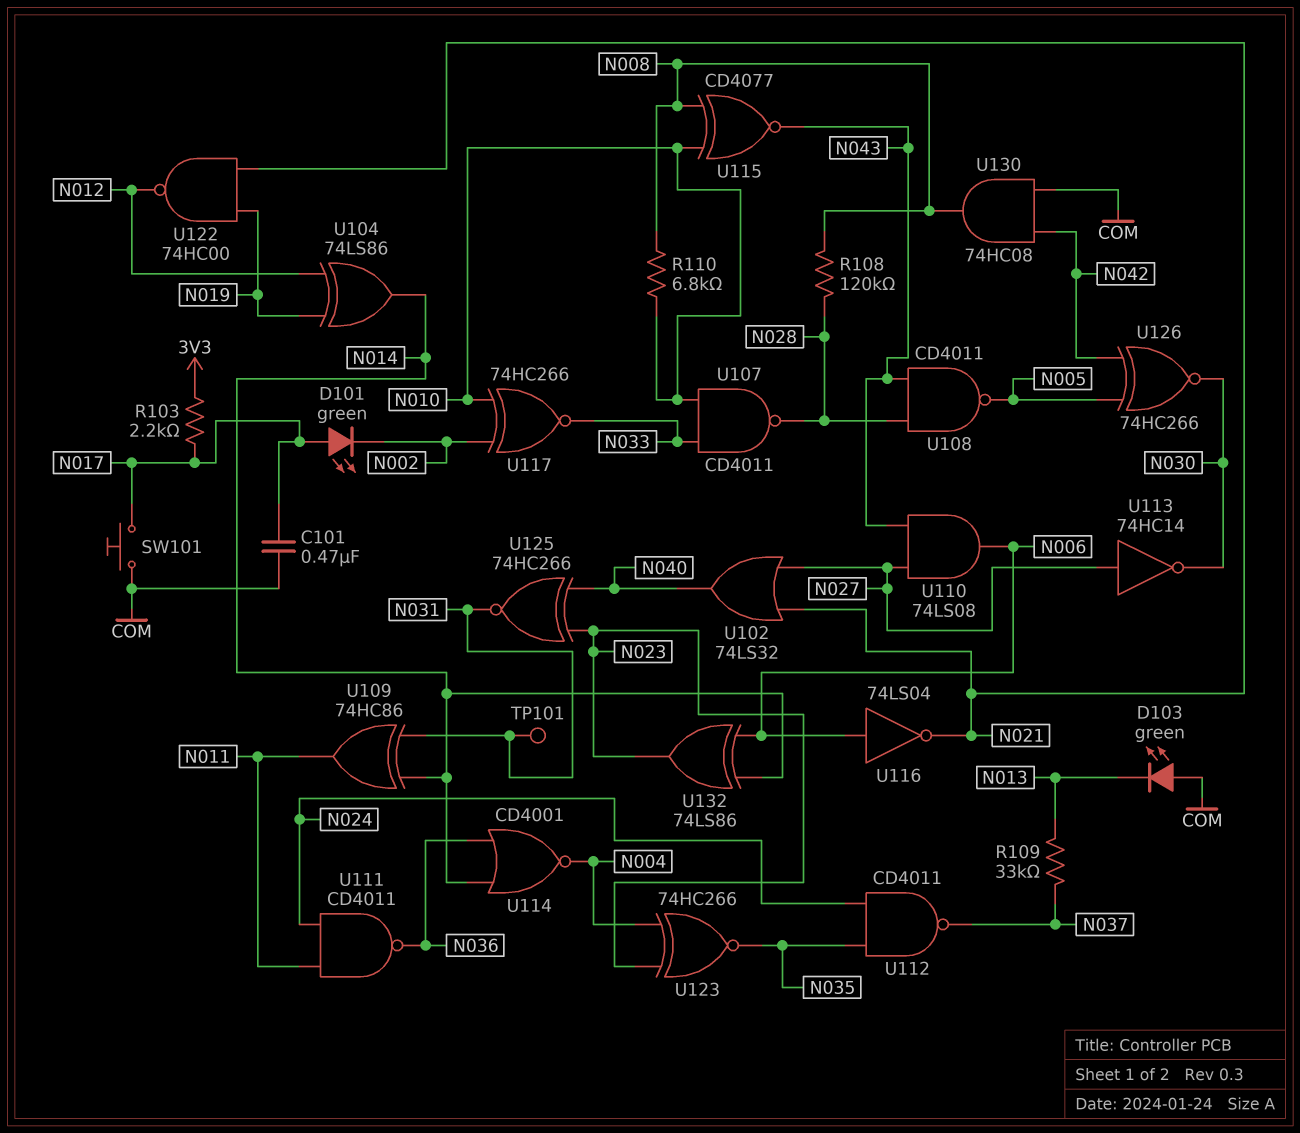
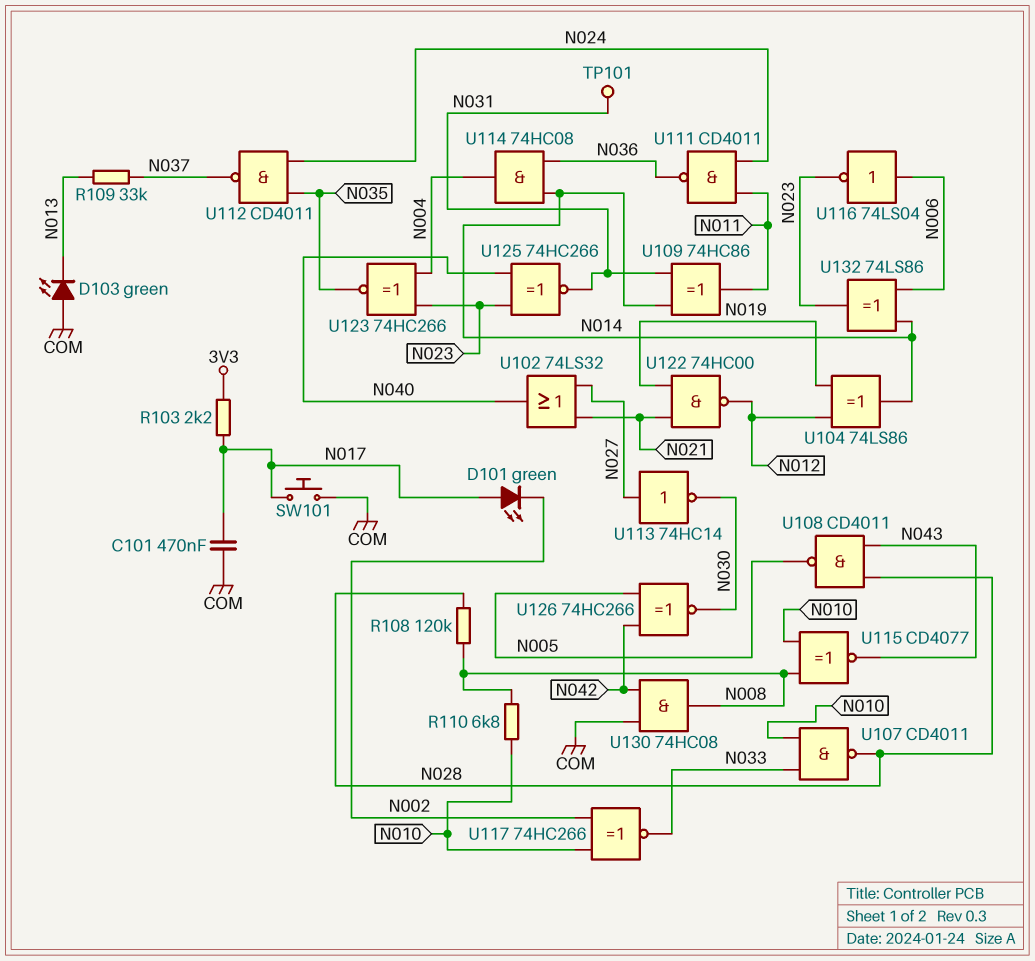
U110: AND 74LS08 (in N027, in N043, out N006) -> none
U114: NOR CD4001 (in N014, in N036, out N004) -> AND 74HC08 (in N014, in N036, out N004)
U116: NOT 74LS04 (in N006, out N021) -> NOT 74LS04 (in N006, out N023)

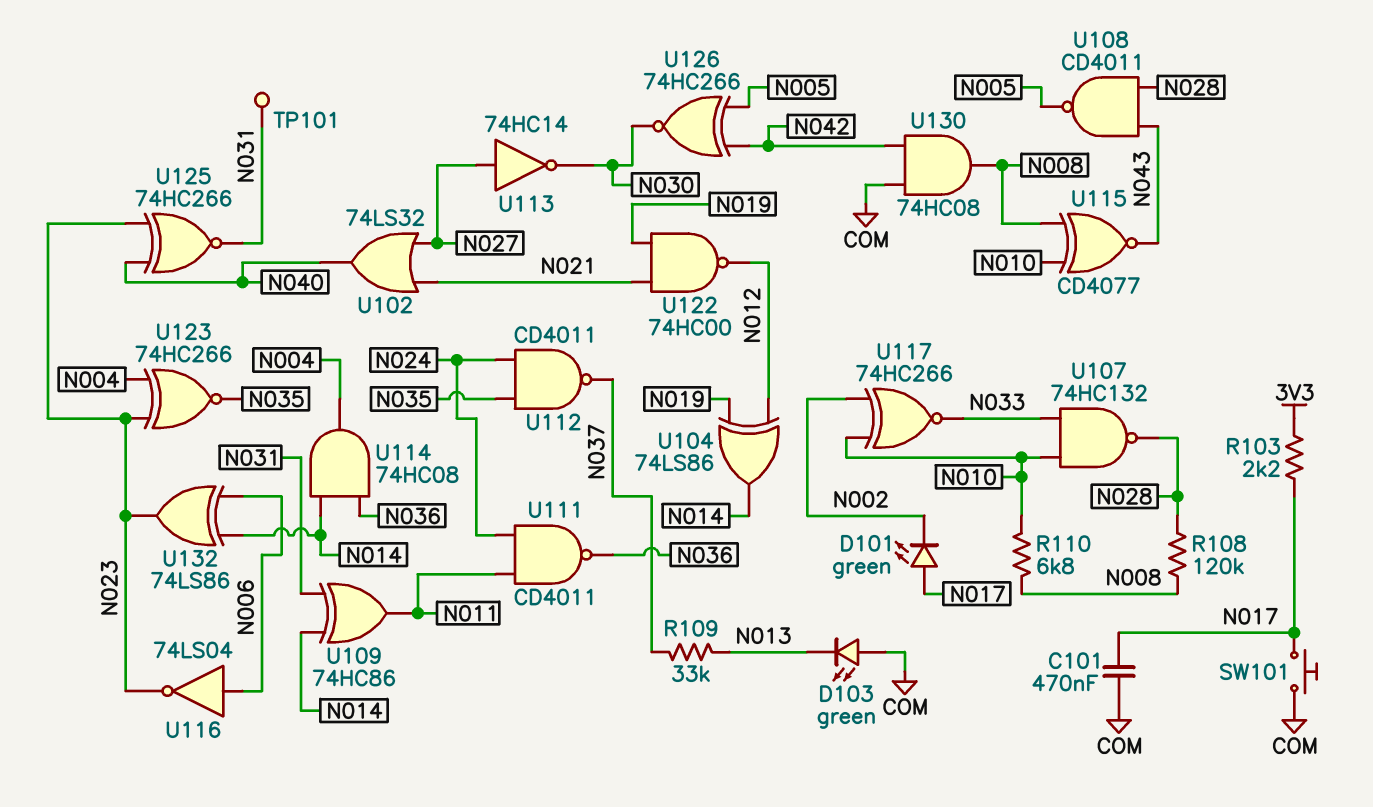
U107: NAND CD4011 (in N010, in N033, out N028) -> NAND 74HC132 (in N010, in N033, out N028)

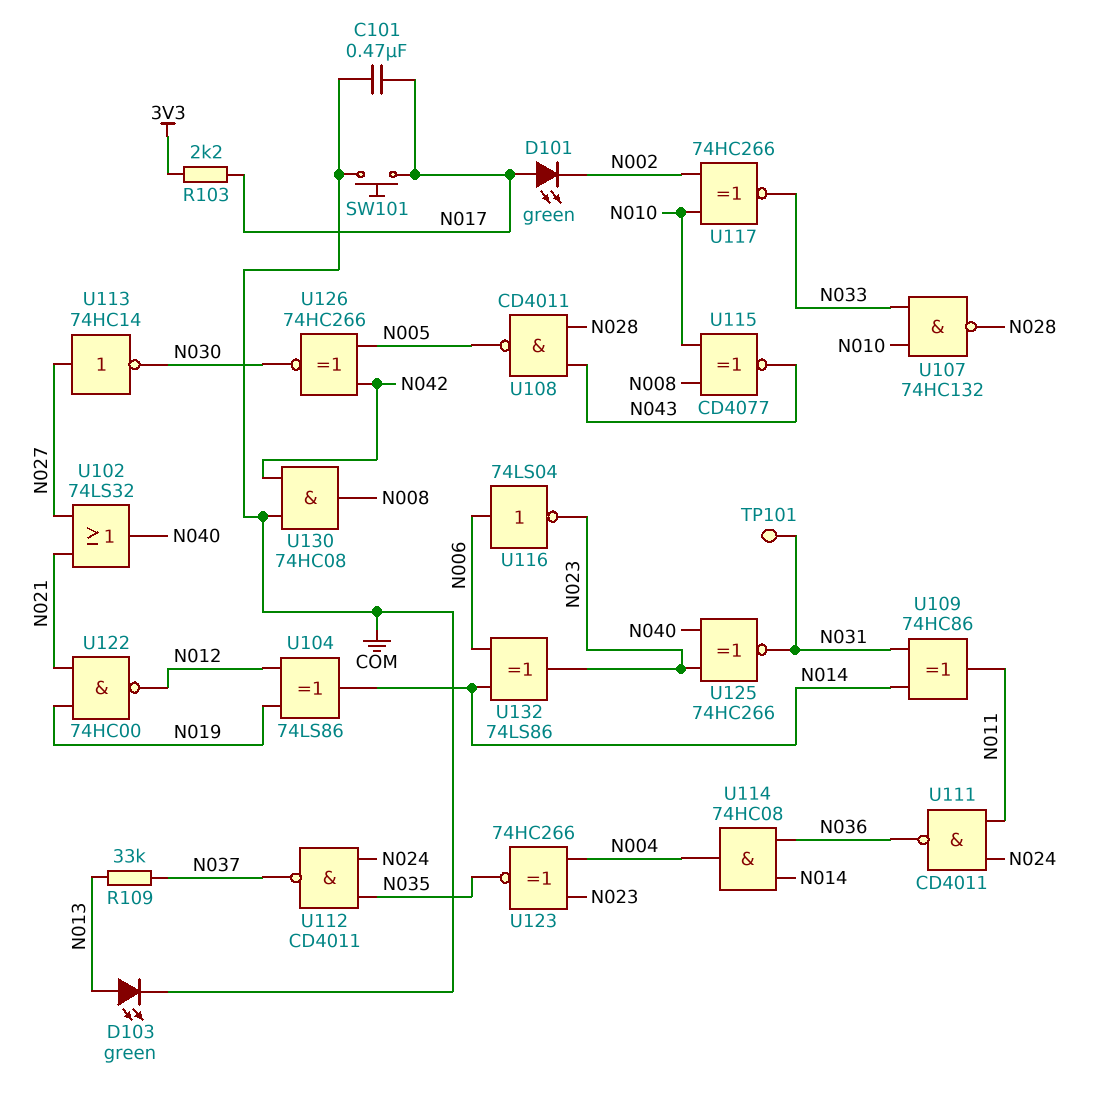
D103: LED green (A COM, K N013) -> LED green (A N013, K COM)
R108: 120k (N008, N028) -> none
R110: 6.8k (N008, N010) -> none

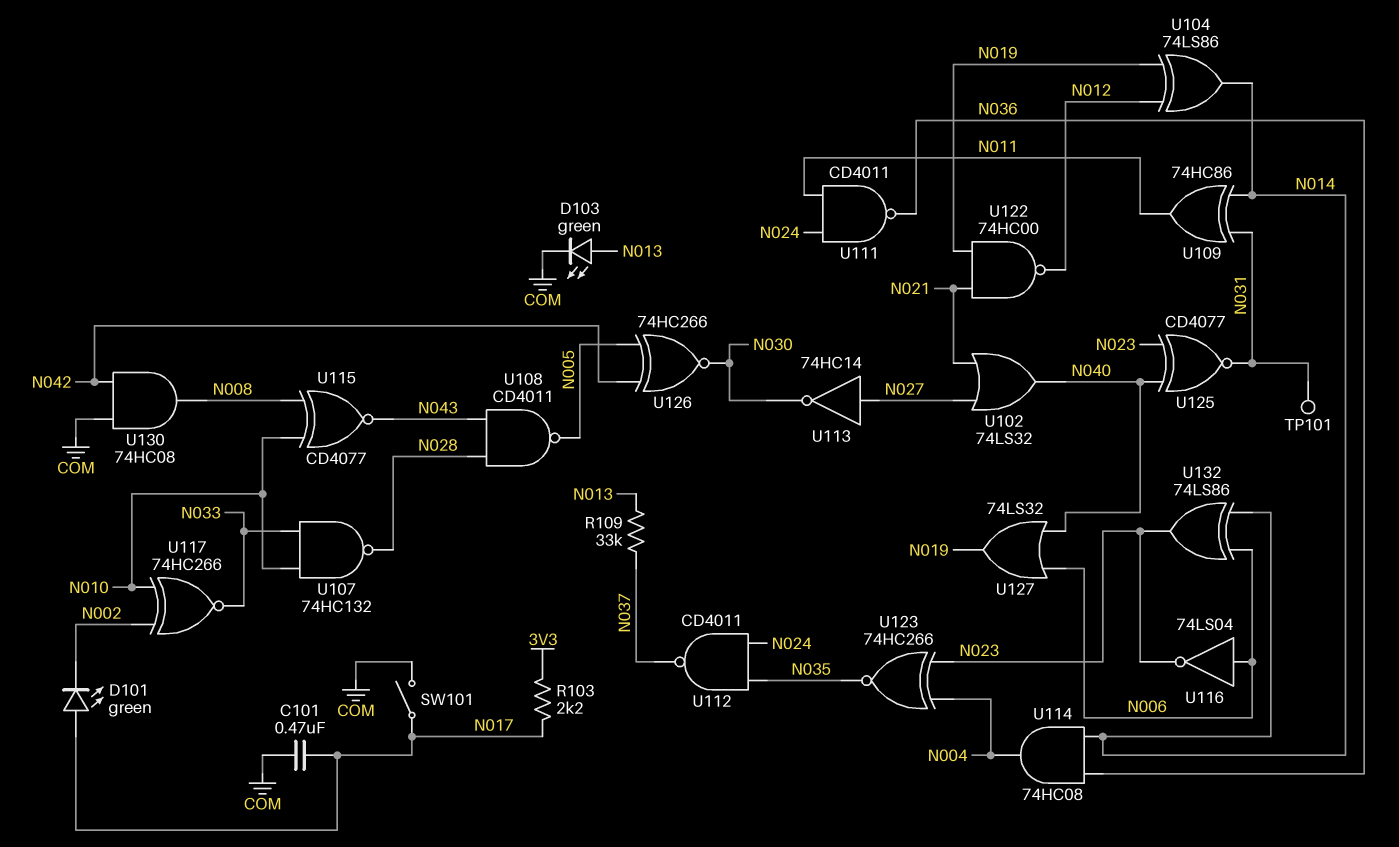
SW101: button (COM, N017) -> switch (COM, N017)
U125: XNOR 74HC266 (in N023, in N040, out N031) -> XNOR CD4077 (in N023, in N040, out N031)
U127: none -> OR 74LS32 (in N006, in N040, out N019)

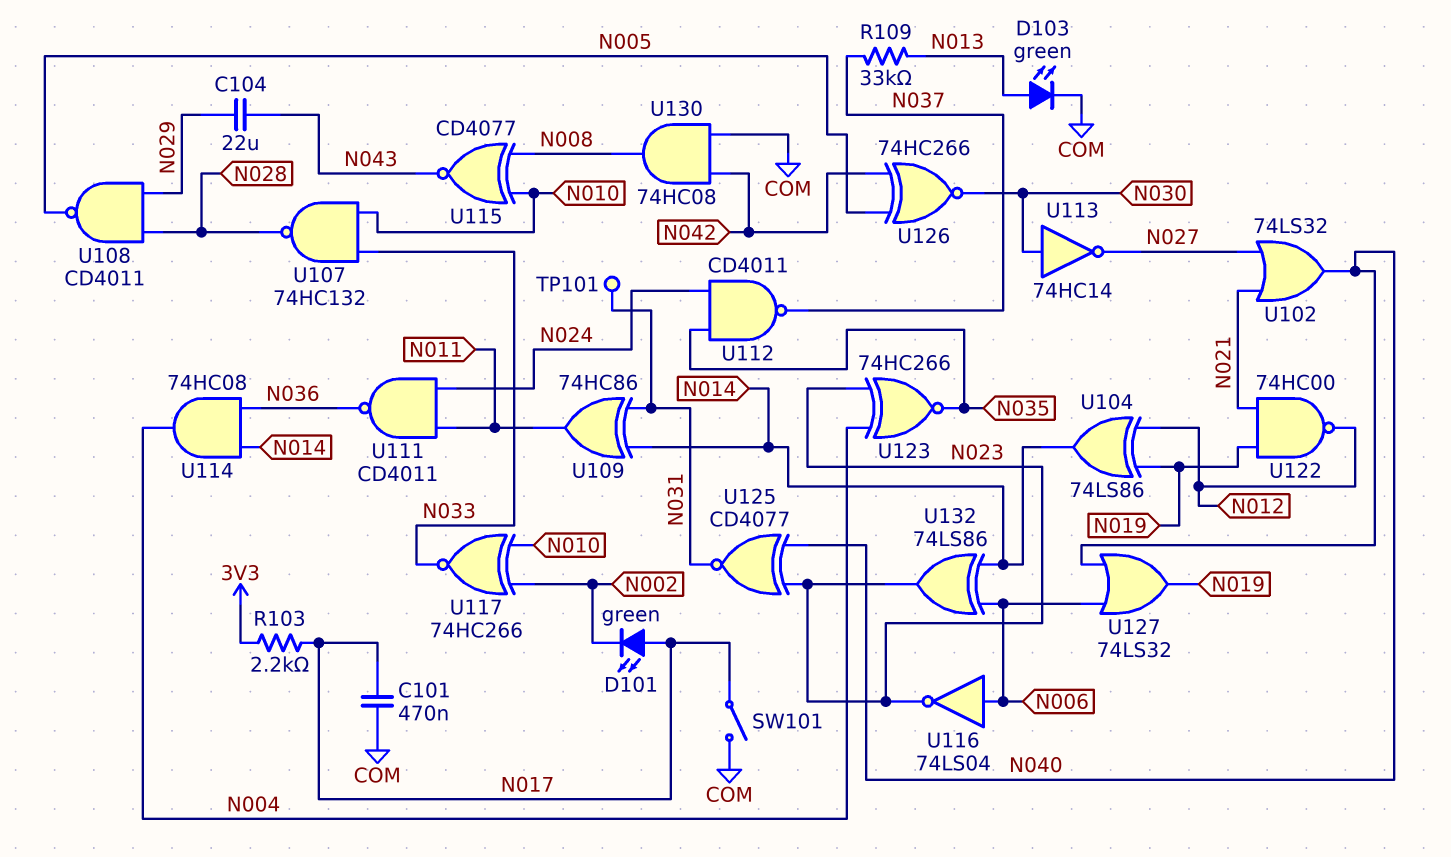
C104: none -> 22uF (N029, N043)
U108: NAND CD4011 (in N028, in N043, out N005) -> NAND CD4011 (in N028, in N029, out N005)
U113: NOT 74HC14 (in N027, out N030) -> NOT 74HC14 (in N030, out N027)

